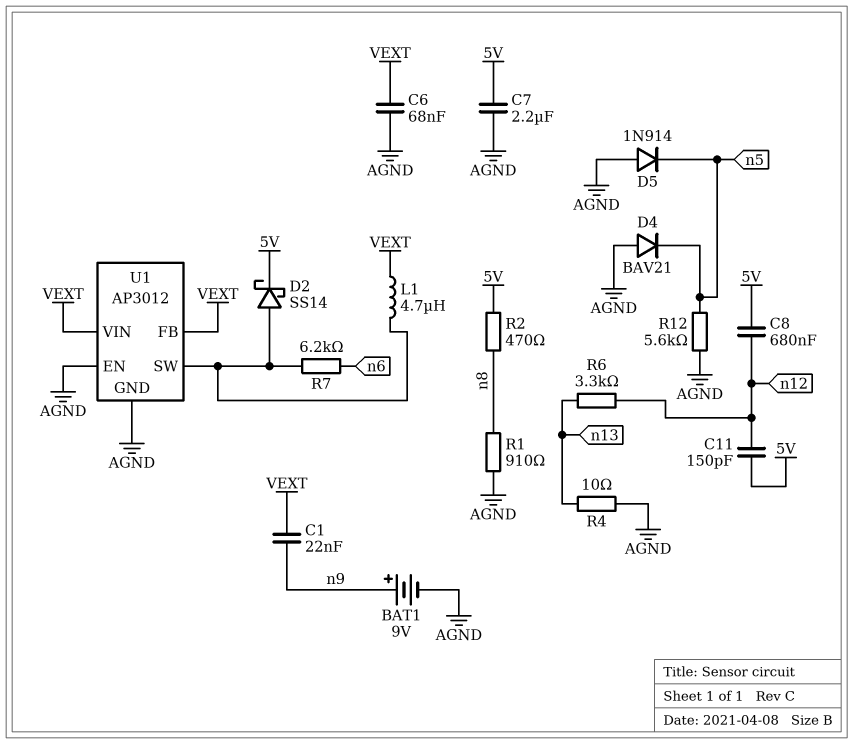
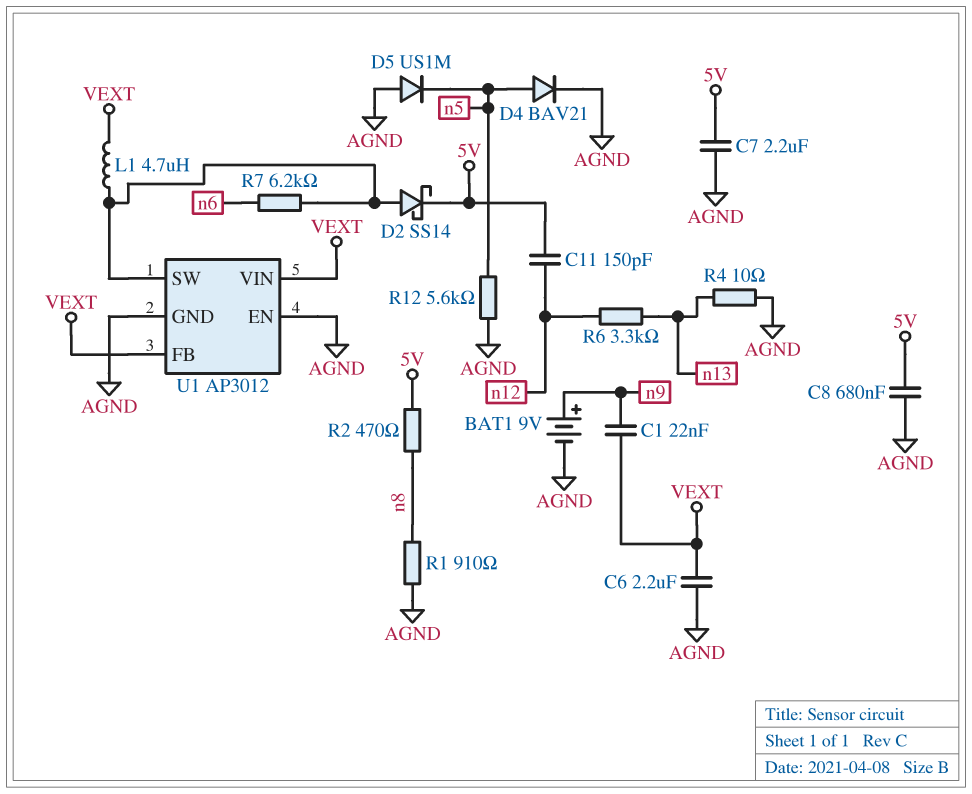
C6: 68nF (AGND, VEXT) -> 2.2uF (AGND, VEXT)
C8: 680nF (5V, n12) -> 680nF (5V, AGND)
D4: diode BAV21 (A AGND, K n5) -> diode BAV21 (A n5, K AGND)
D5: diode 1N914 (A AGND, K n5) -> diode US1M (A AGND, K n5)

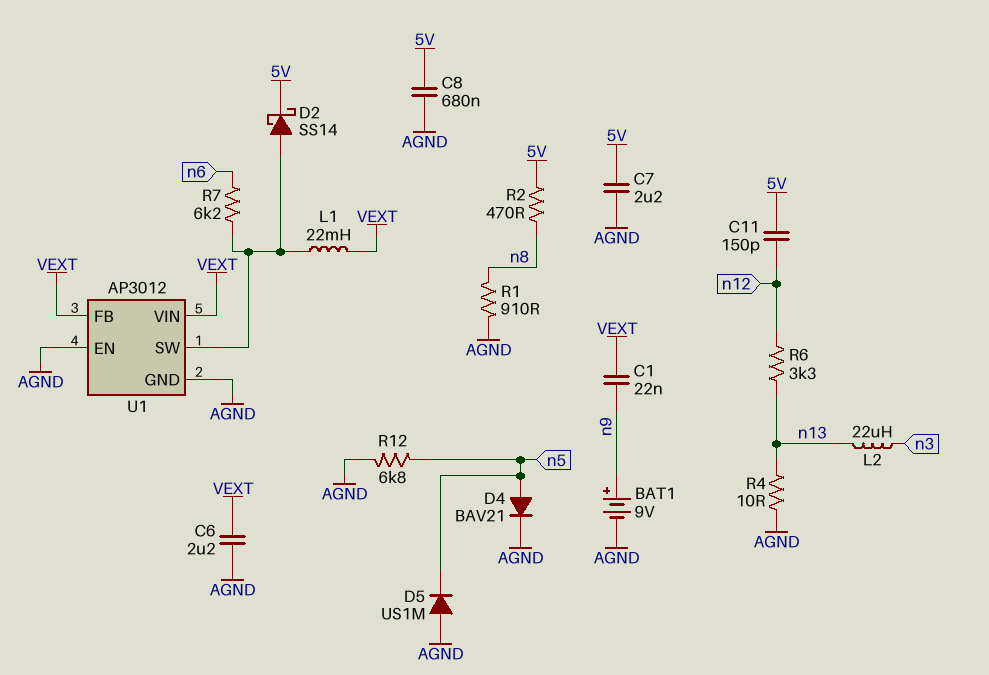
L1: 4.7uH (U1/SW, VEXT) -> 22mH (U1/SW, VEXT)
L2: none -> 22uH (n3, n13)
R12: 5.6k (AGND, n5) -> 6.8k (AGND, n5)

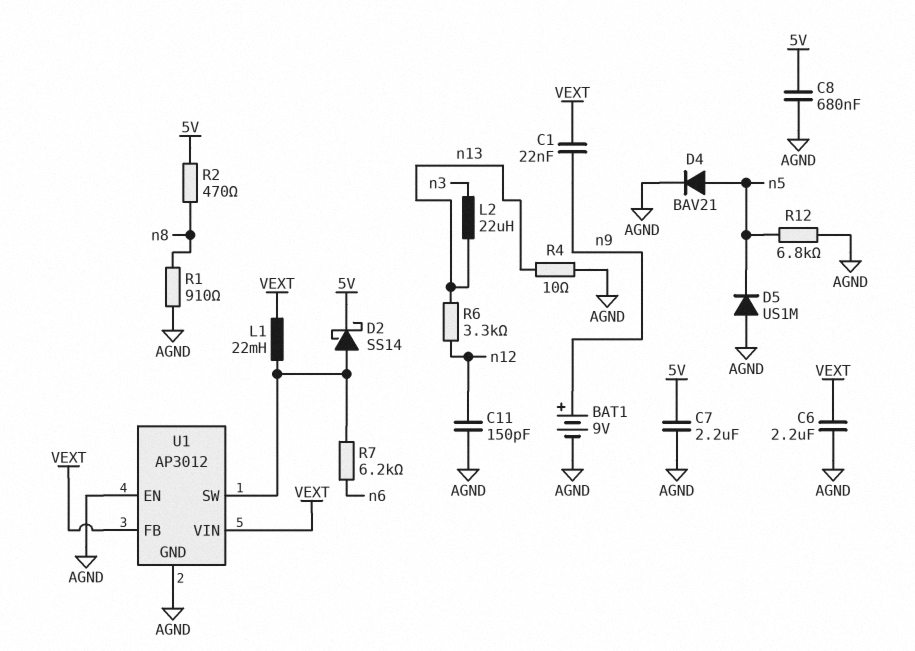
C11: 150pF (5V, n12) -> 150pF (AGND, n12)

